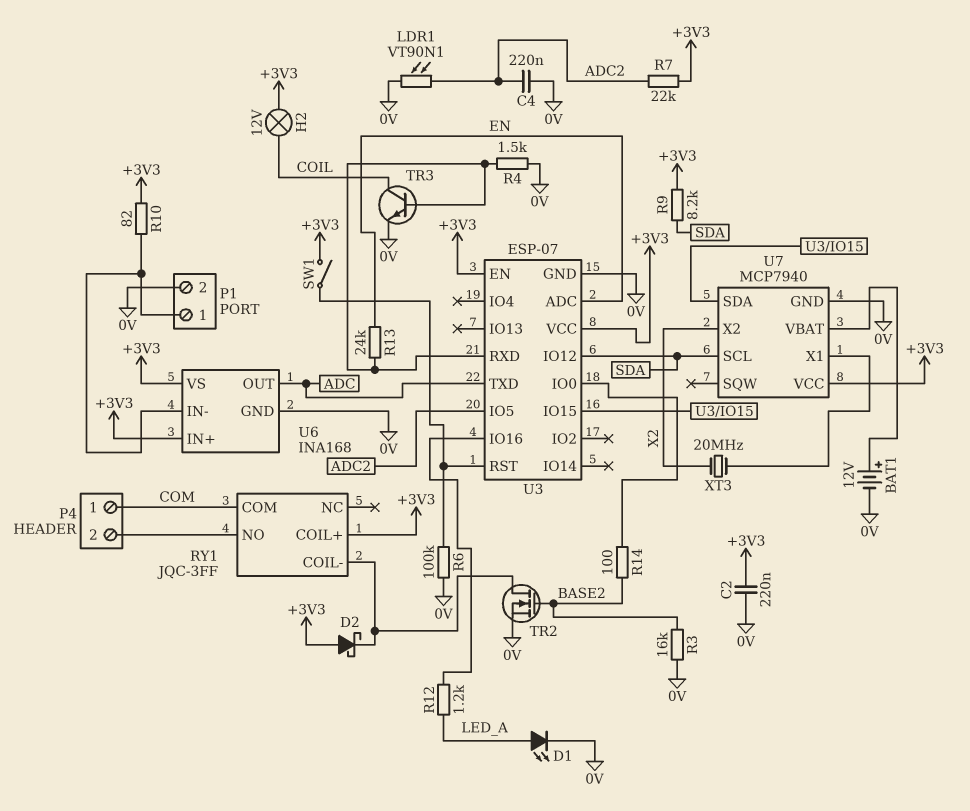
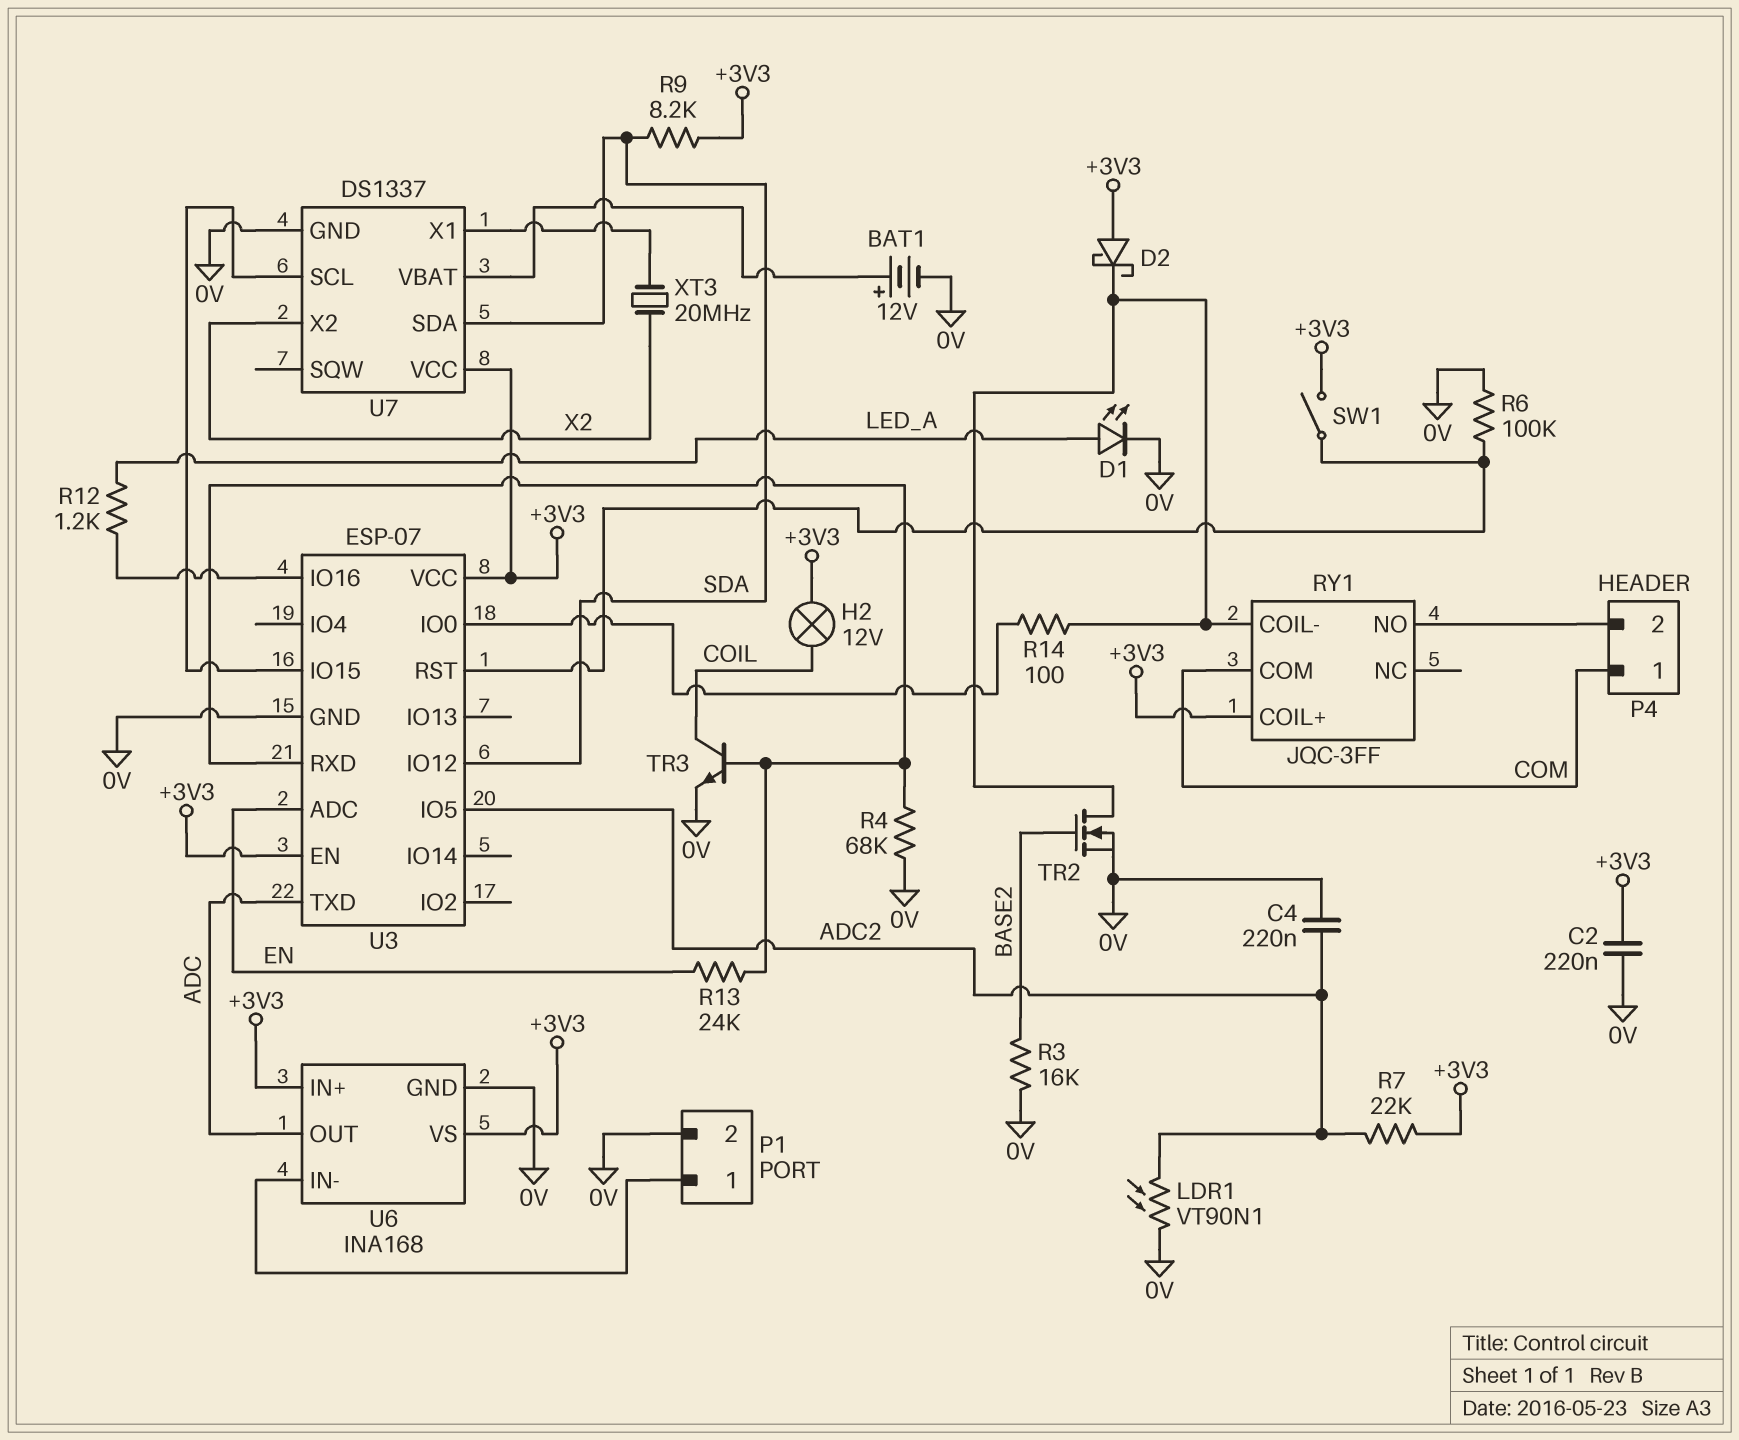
R4: 1.5k (0V, U3/RXD) -> 68k (0V, U3/RXD)
R10: 82 (+3V3, P1/1) -> none
R14: 100 (BASE2, U3/IO0) -> 100 (RY1/COIL-, U3/IO0)
U7: MCP7940 -> DS1337
U7 pin SCL: SDA -> U3/IO15
U7 pin SDA: U3/IO15 -> SDA

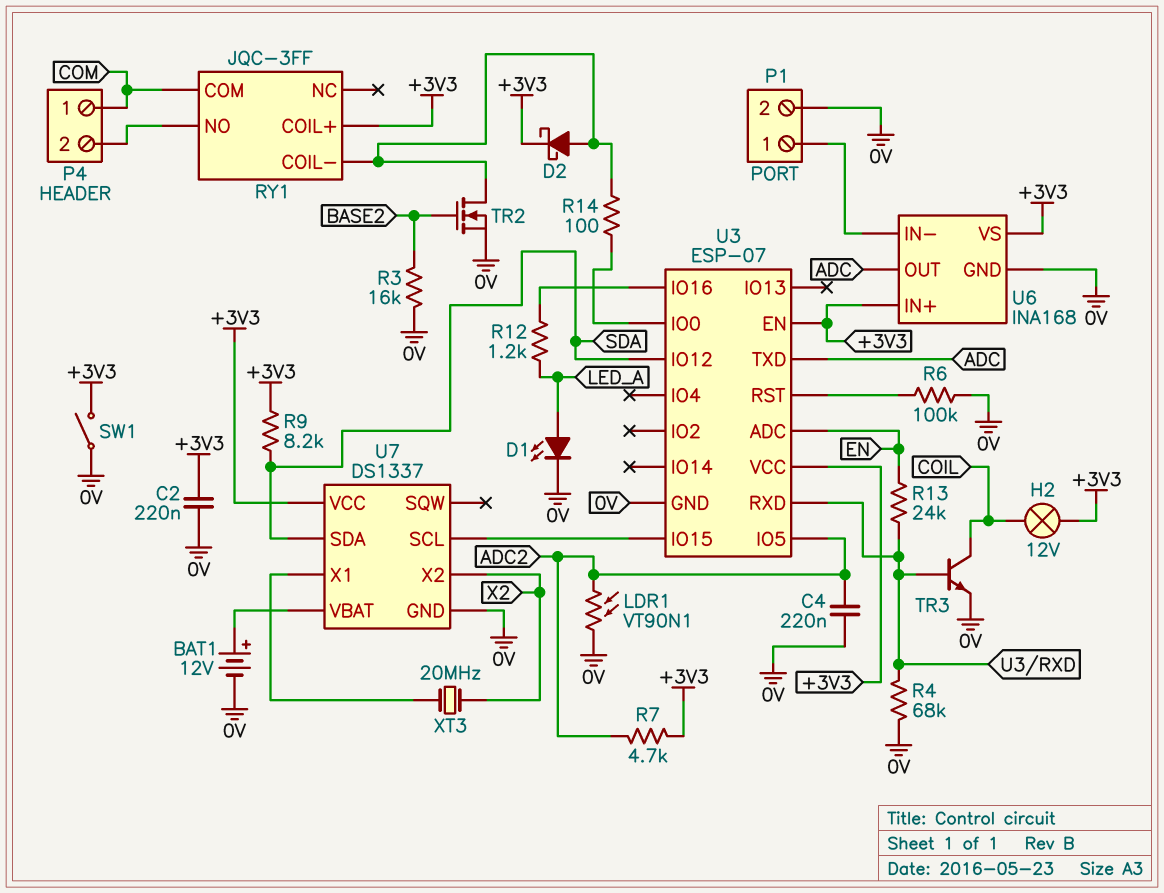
D2: schottky (A +3V3, K RY1/COIL-) -> schottky (A RY1/COIL-, K +3V3)
R7: 22k (+3V3, ADC2) -> 4.7k (+3V3, ADC2)
SW1: switch (+3V3, U3/RST) -> switch (+3V3, 0V)

